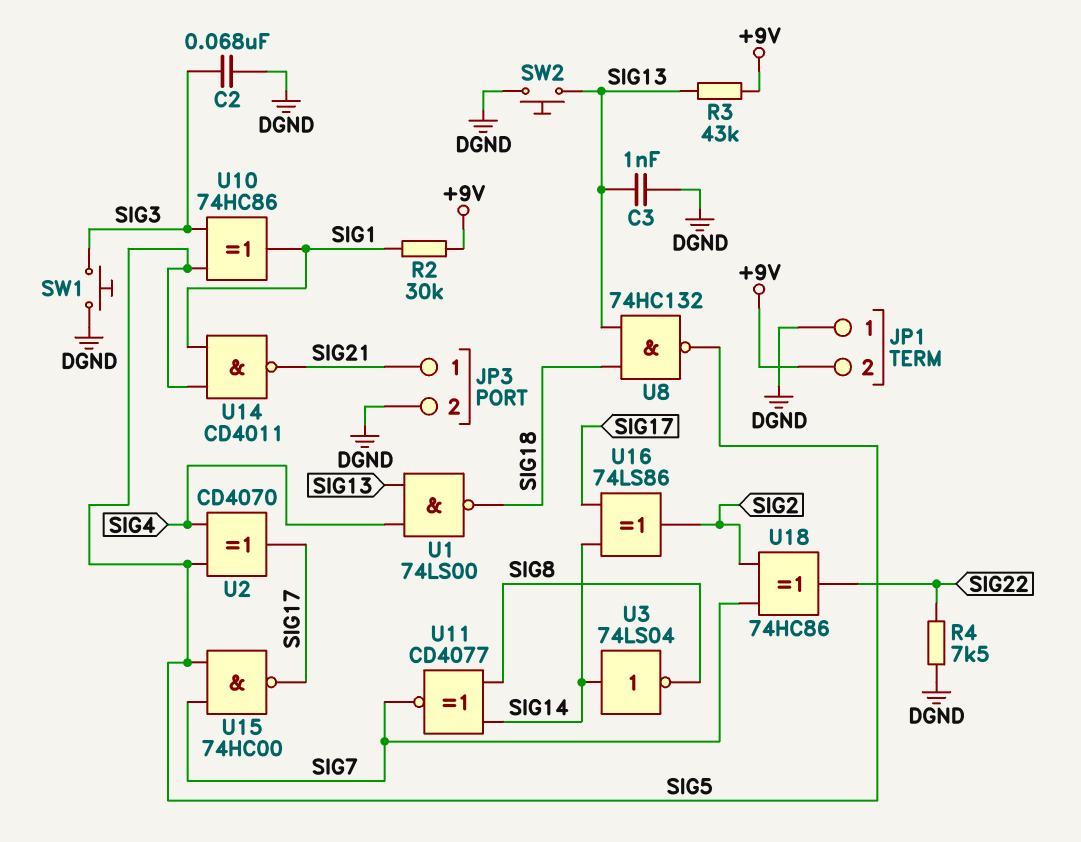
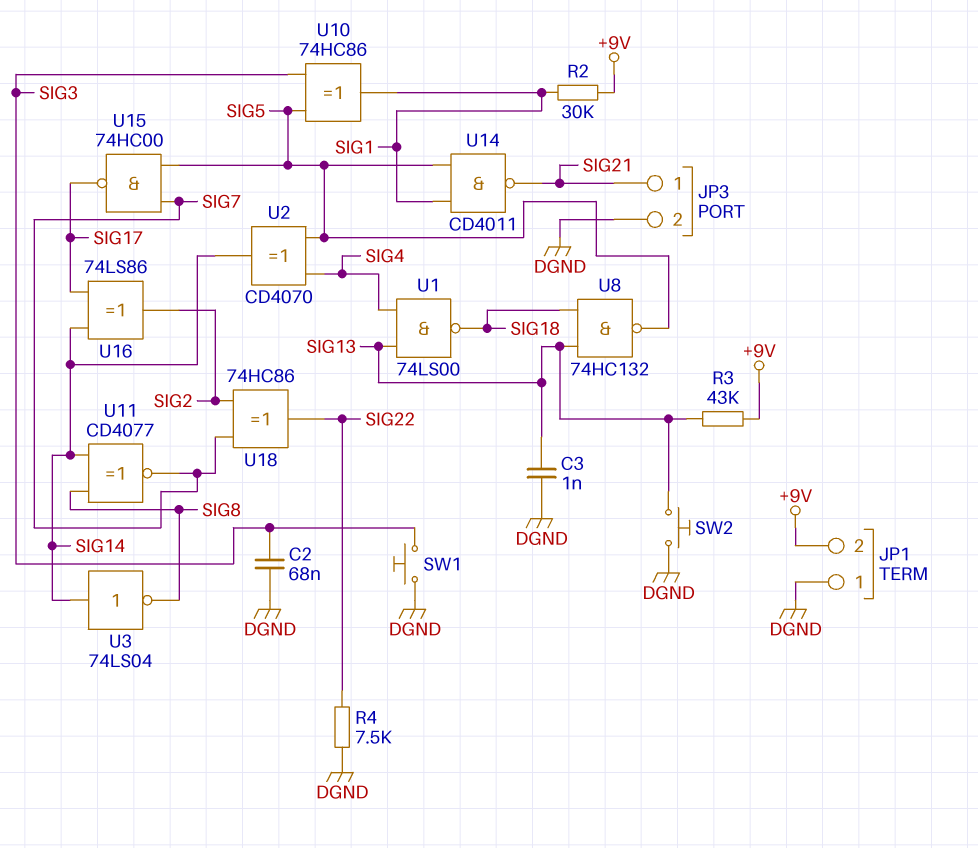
U2: XOR CD4070 (in SIG4, in SIG5, out SIG17) -> XOR CD4070 (in SIG4, in SIG5, out SIG14)

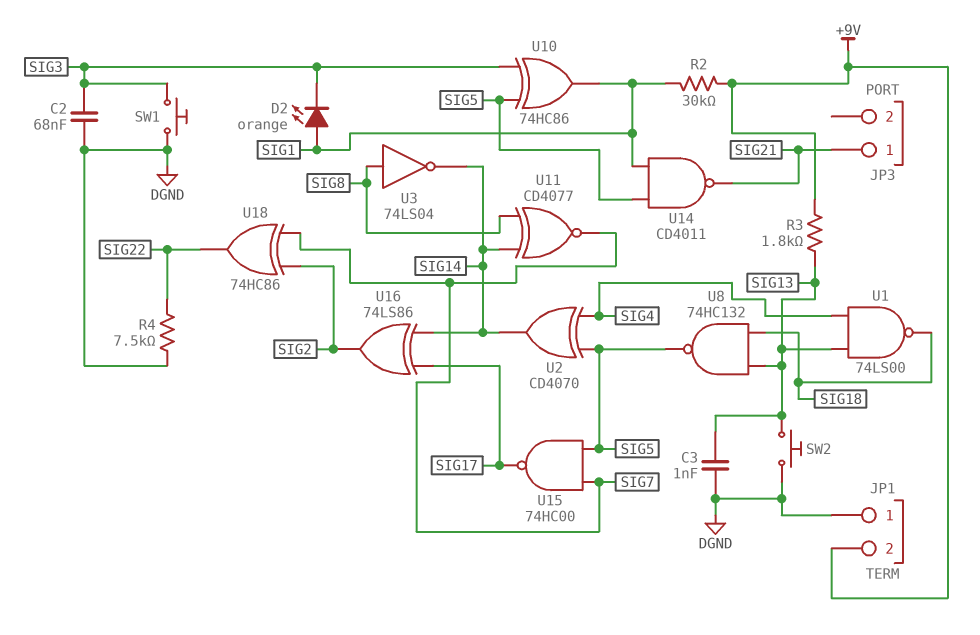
D2: none -> LED orange (A SIG1, K SIG3)
JP3 pin 2: DGND -> none
R3: 43k (+9V, SIG13) -> 1.8k (+9V, SIG13)
U3: NOT 74LS04 (in SIG14, out SIG8) -> NOT 74LS04 (in SIG8, out SIG14)

